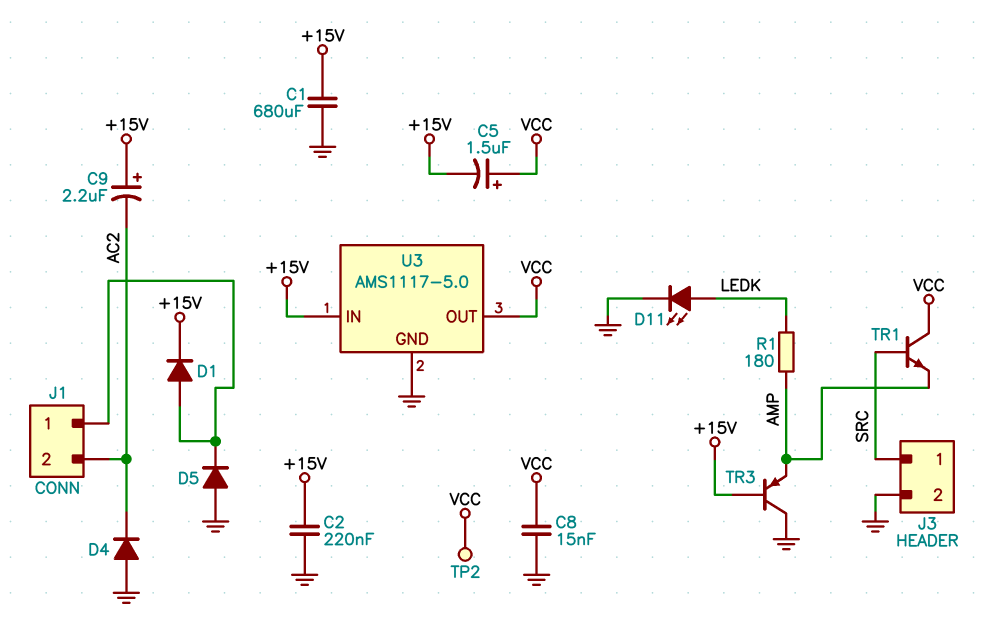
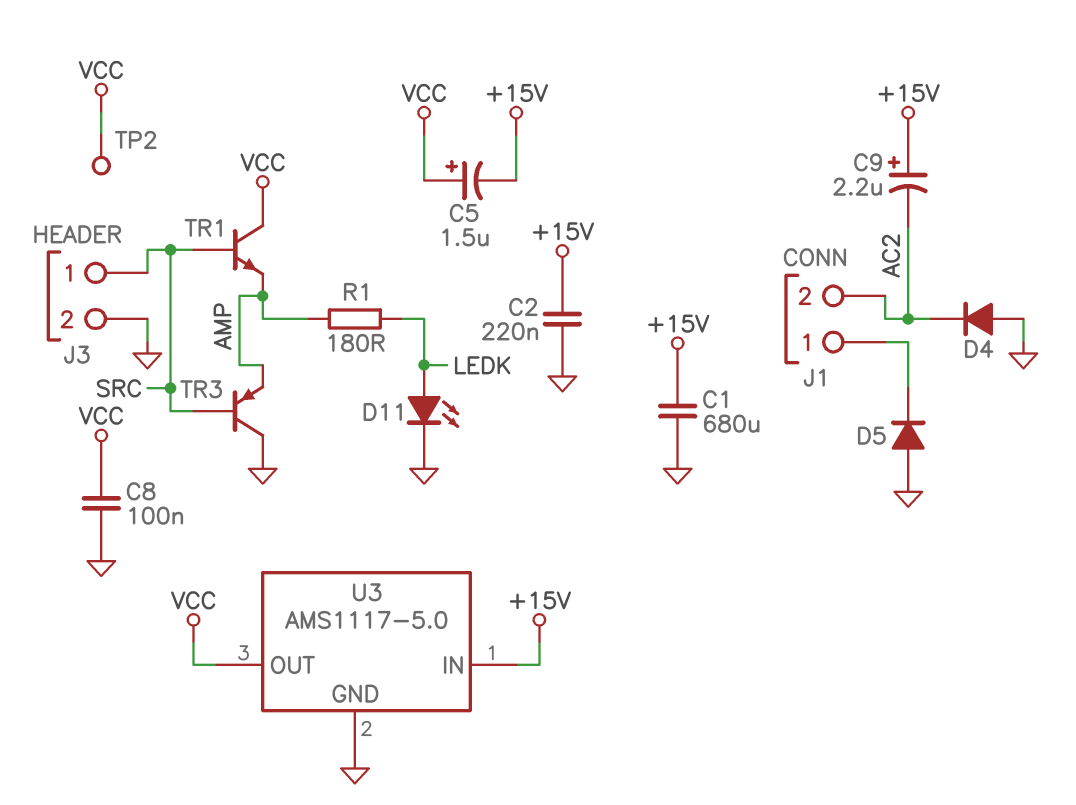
C8: 15nF (GND, VCC) -> 100nF (GND, VCC)
D1: diode (A J1/1, K +15V) -> none
TR3: PNP (B +15V, C GND, E AMP) -> PNP (B SRC, C GND, E AMP)

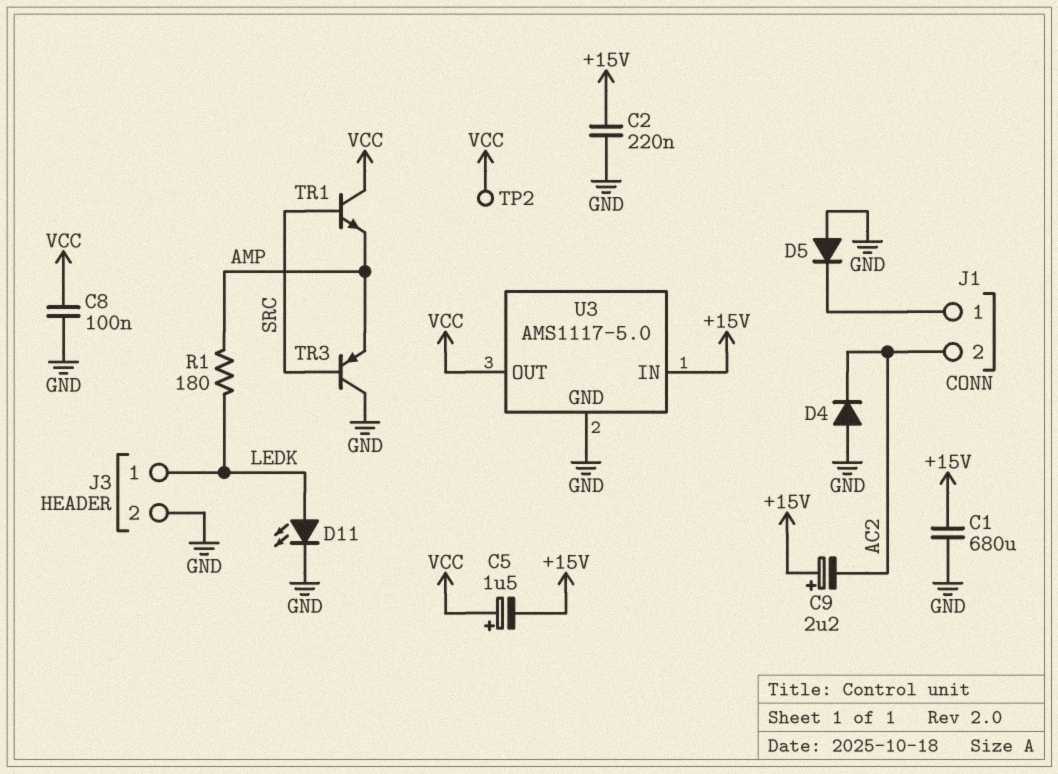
J3 pin 1: SRC -> LEDK

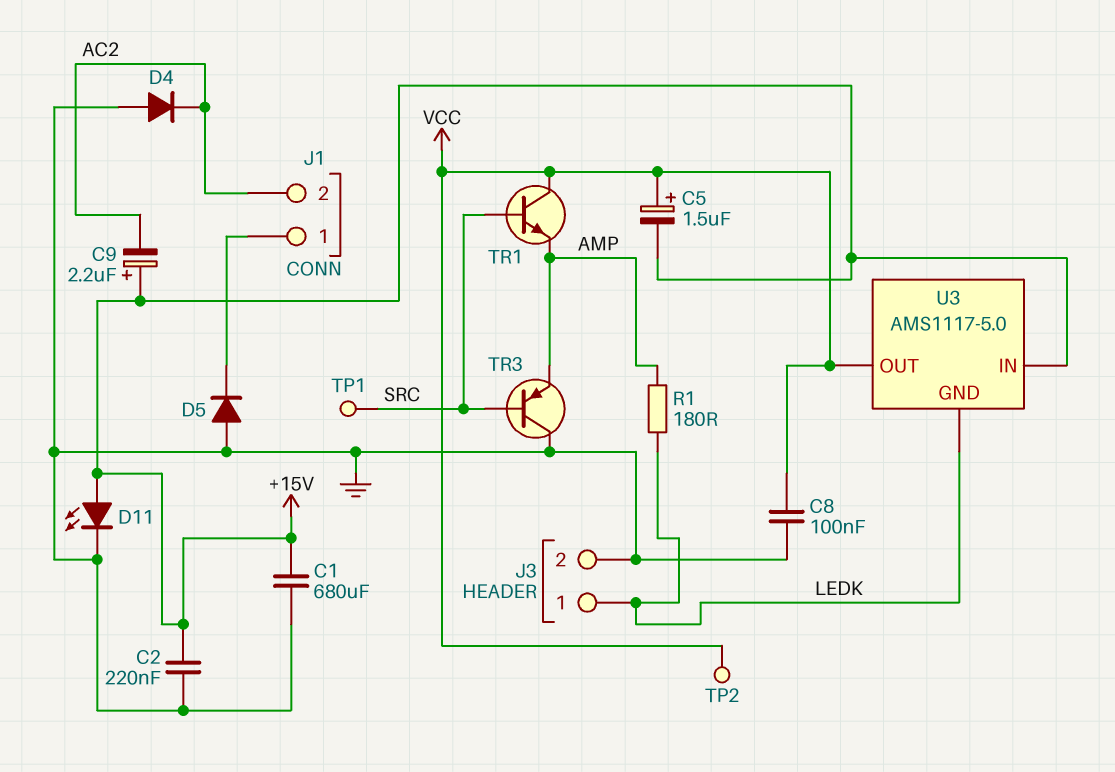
D11: LED (A LEDK, K GND) -> LED (A +15V, K GND)
TP1: none -> test point (SRC)
U3 pin GND: GND -> LEDK

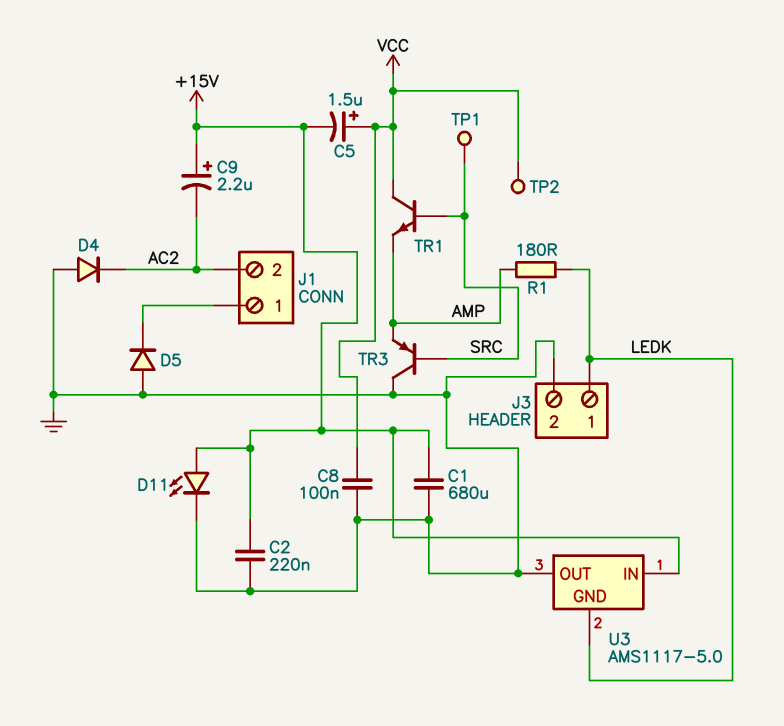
U3 pin OUT: VCC -> GND

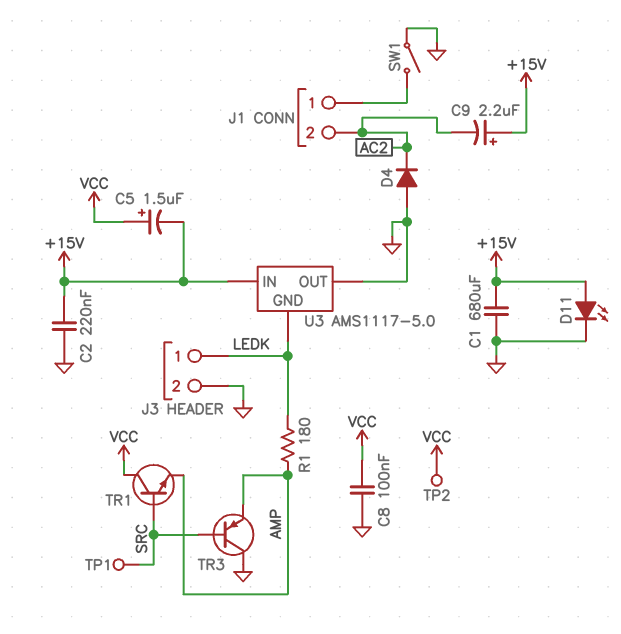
D5: diode (A GND, K J1/1) -> none
SW1: none -> switch (GND, J1/1)

